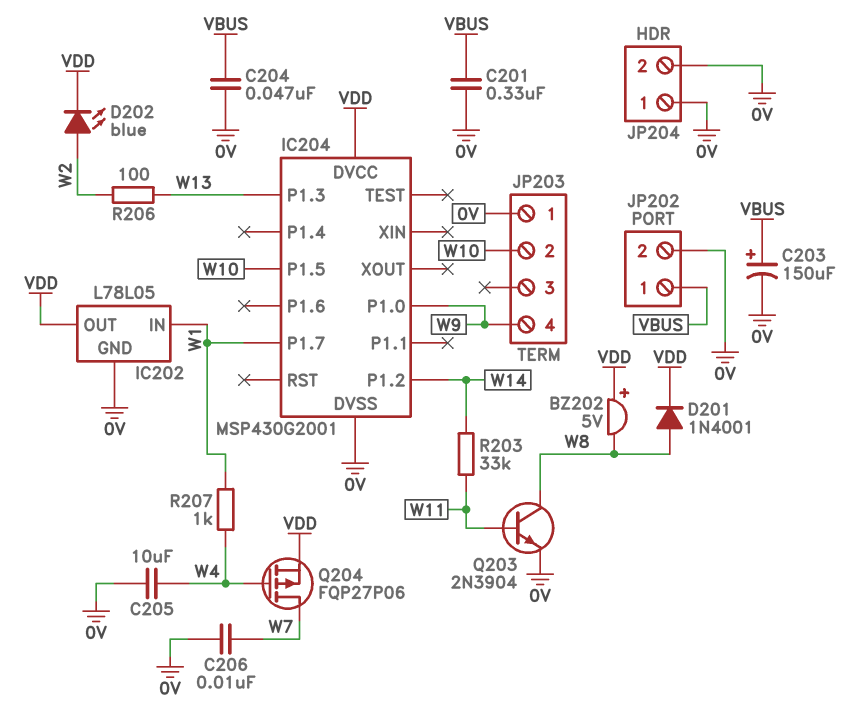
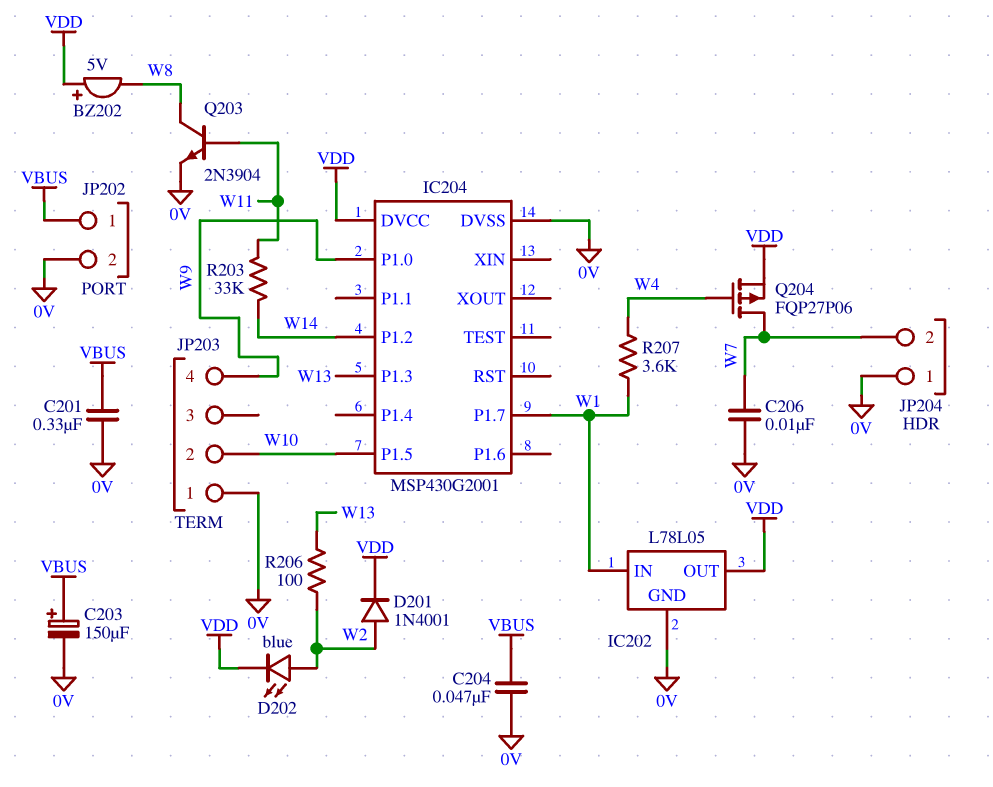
C205: 10uF (0V, W4) -> none
D201: diode 1N4001 (A W8, K VDD) -> diode 1N4001 (A W2, K VDD)
JP204 pin 2: 0V -> W7
R207: 1k (W1, W4) -> 3.6k (W1, W4)

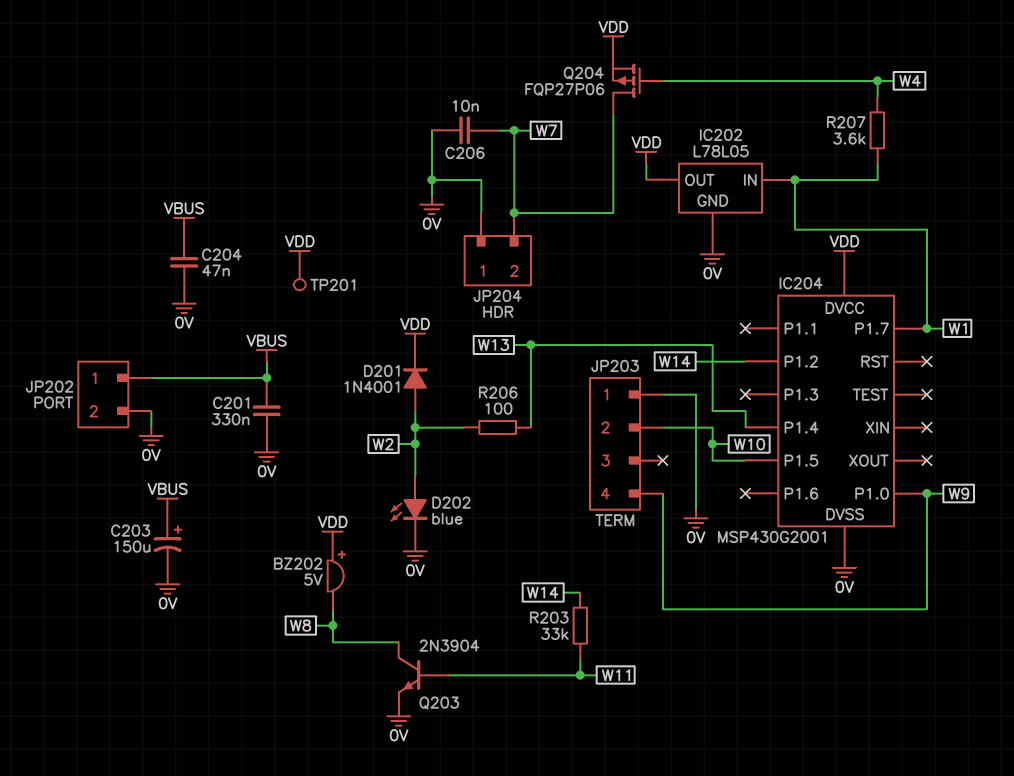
D202: LED blue (A W2, K VDD) -> LED blue (A W2, K 0V)
IC204 pin P1.3: W13 -> none
IC204 pin P1.4: none -> W13
TP201: none -> test point (VDD)

